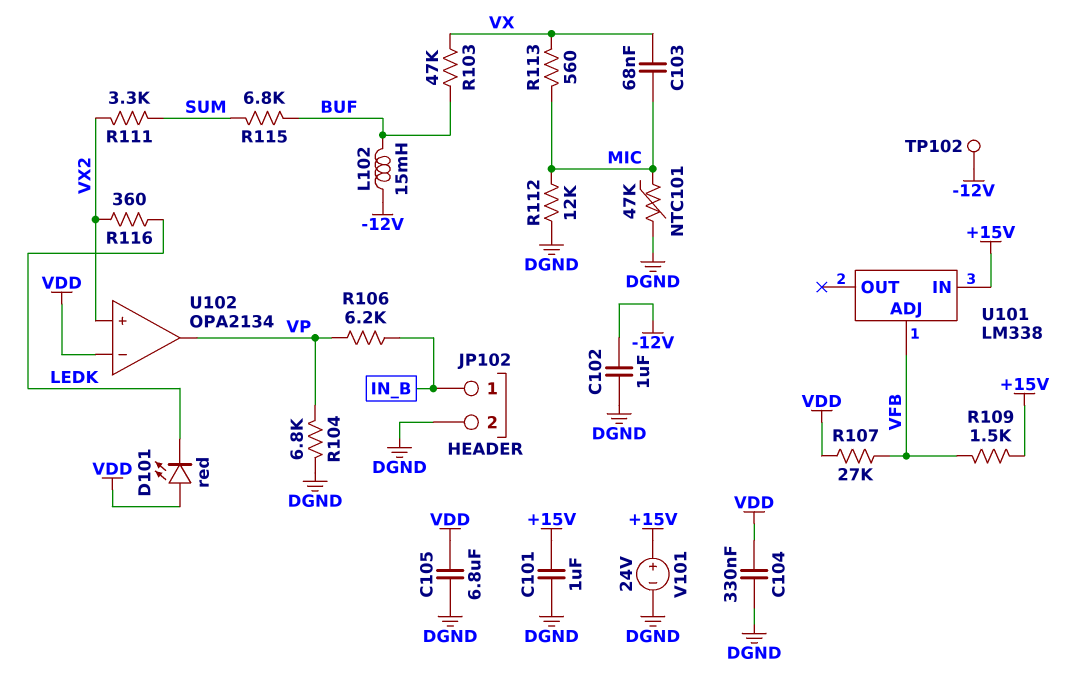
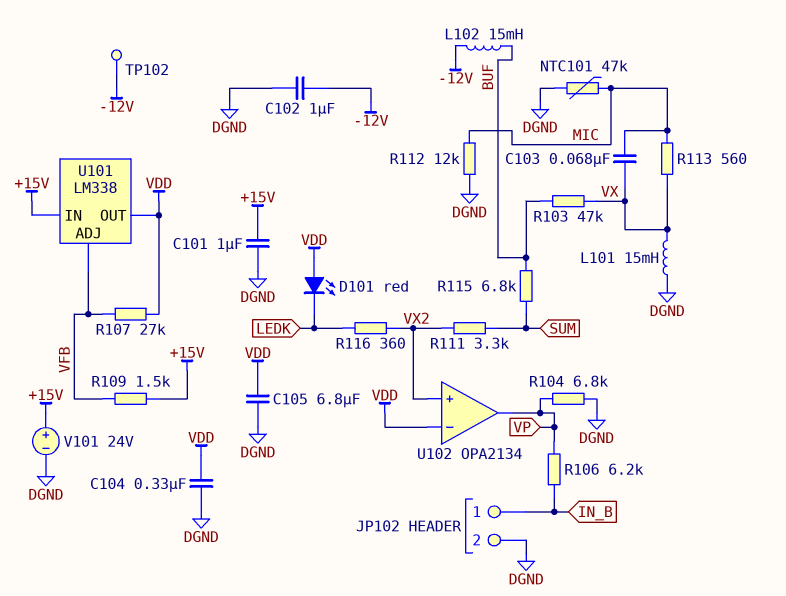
L101: none -> 15mH (DGND, VX)
U101 pin OUT: none -> VDD

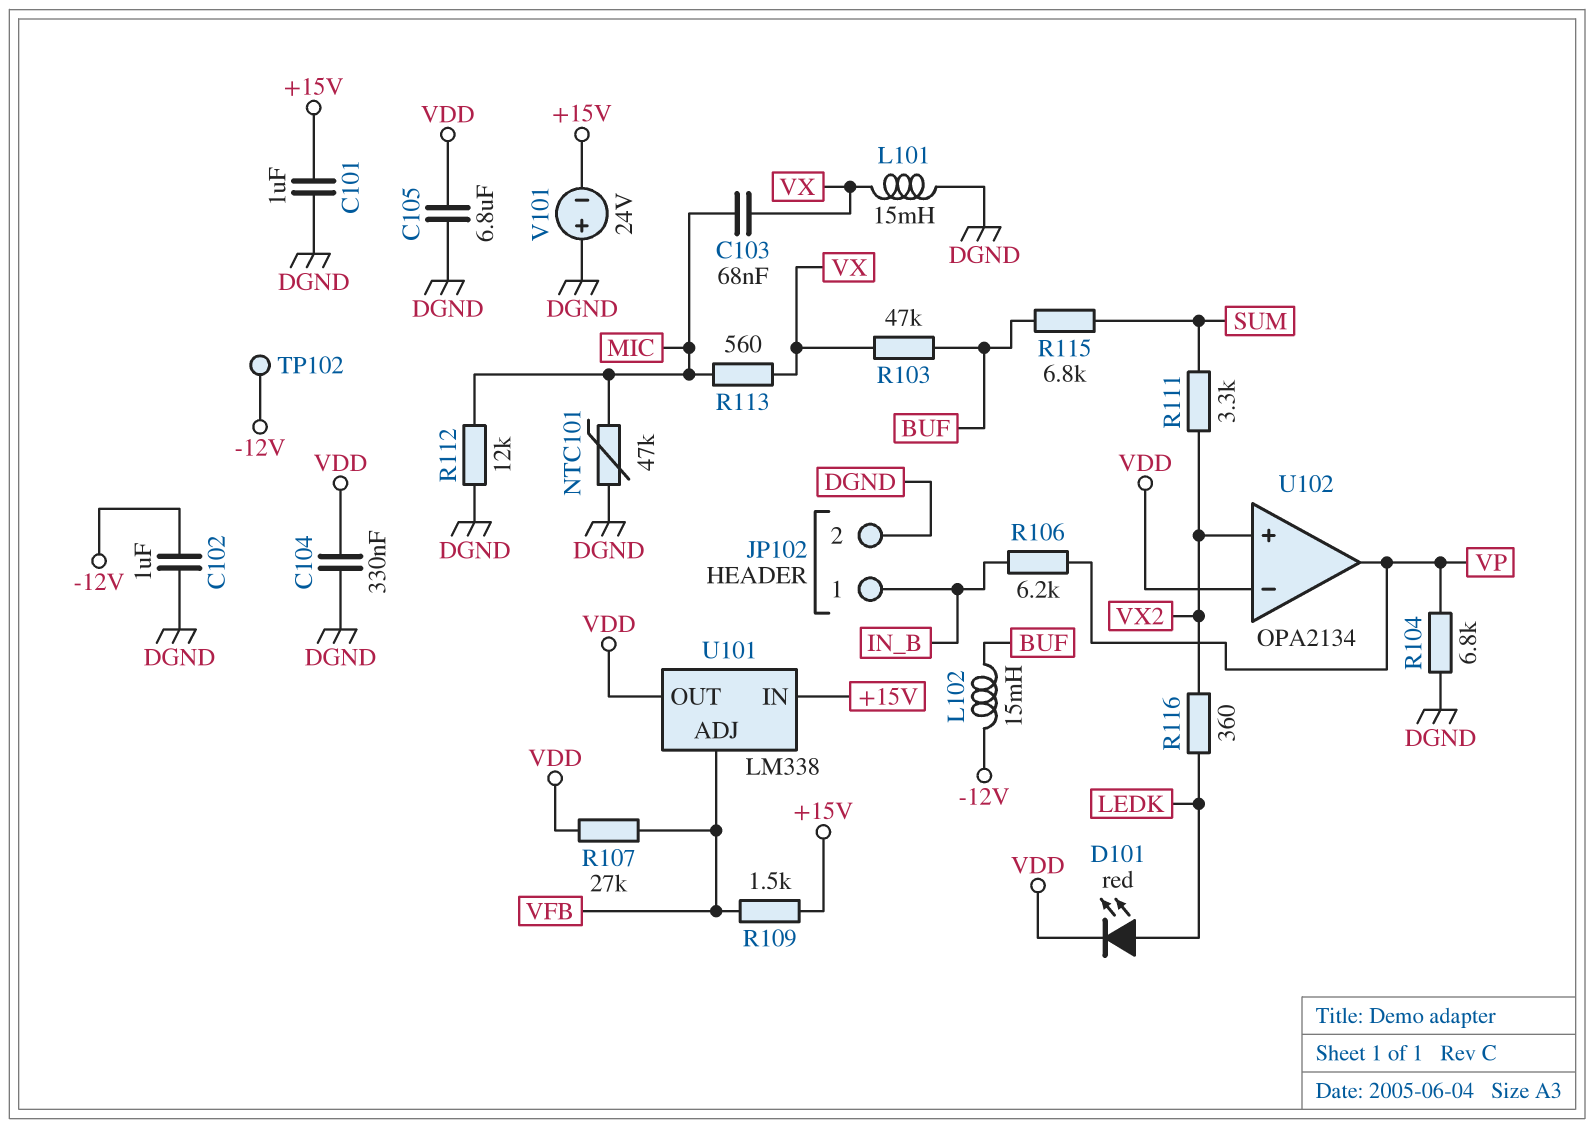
D101: LED red (A VDD, K LEDK) -> LED red (A LEDK, K VDD)
V101: 24V (plus +15V, minus DGND) -> 24V (plus DGND, minus +15V)

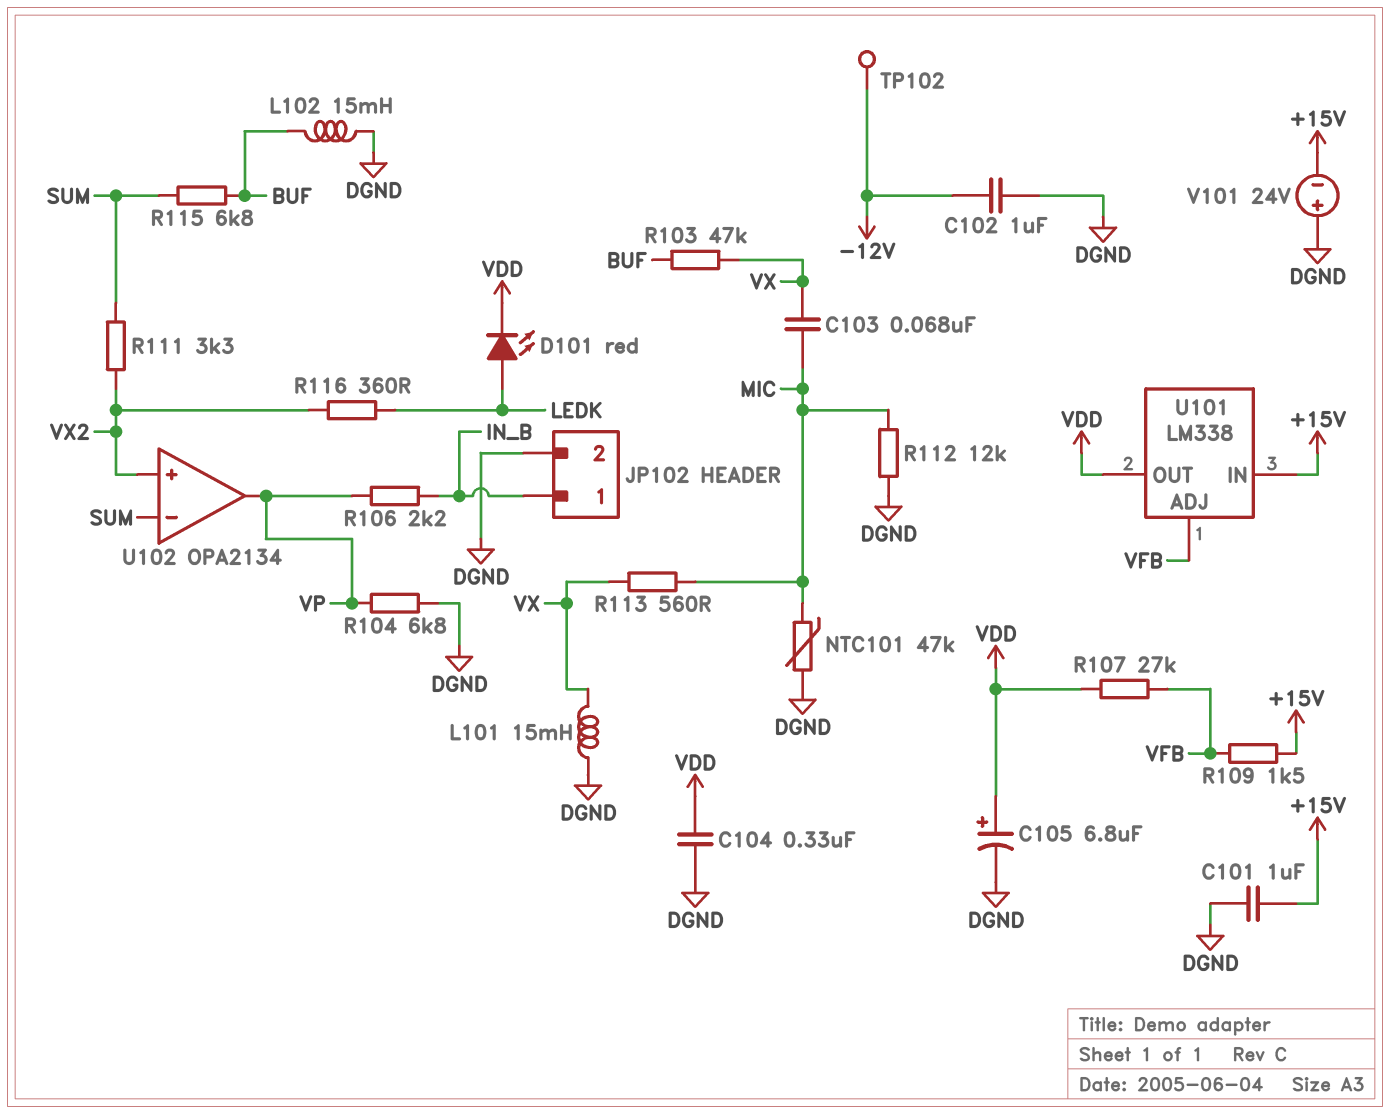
C105: 6.8uF (DGND, VDD) -> 6.8uF (plus VDD, minus DGND)
L102: 15mH (-12V, BUF) -> 15mH (BUF, DGND)
R106: 6.2k (IN_B, VP) -> 2.2k (IN_B, VP)
U102 pin in-: VDD -> SUM

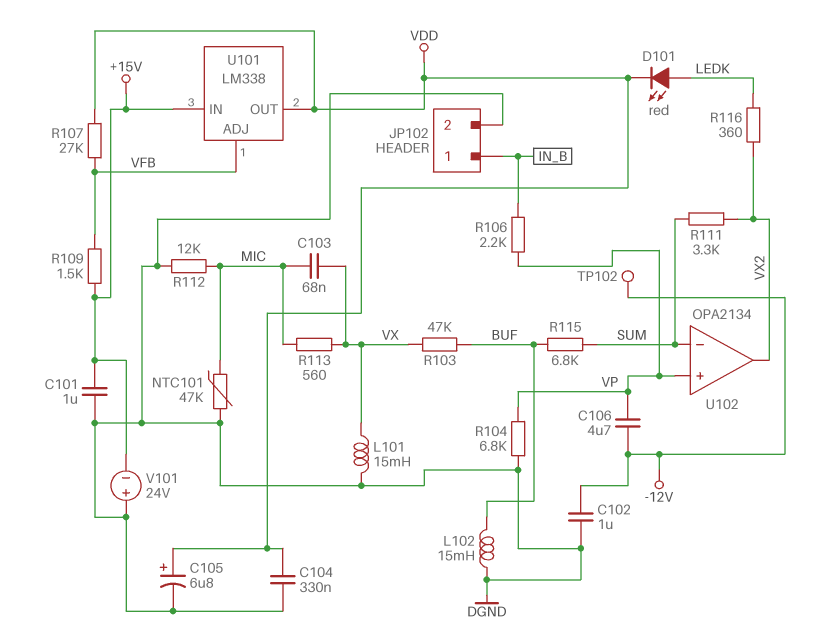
C106: none -> 4.7uF (-12V, VP)
U102 pin in+: VX2 -> VP
U102 pin out: VP -> VX2

